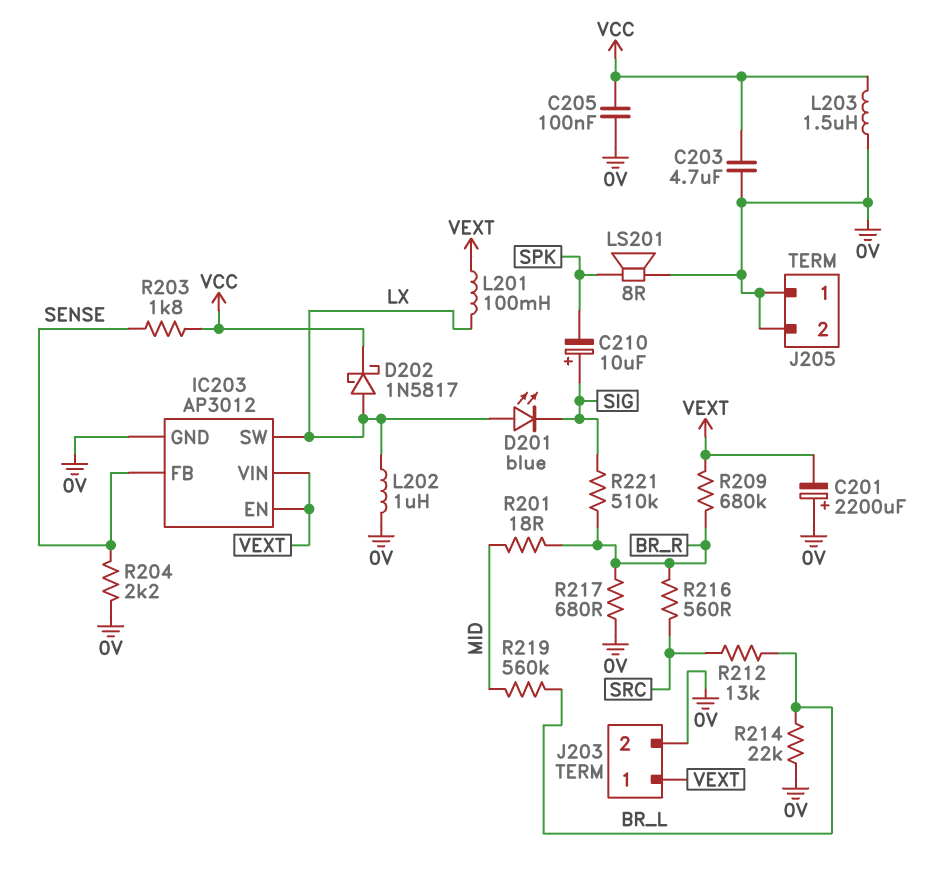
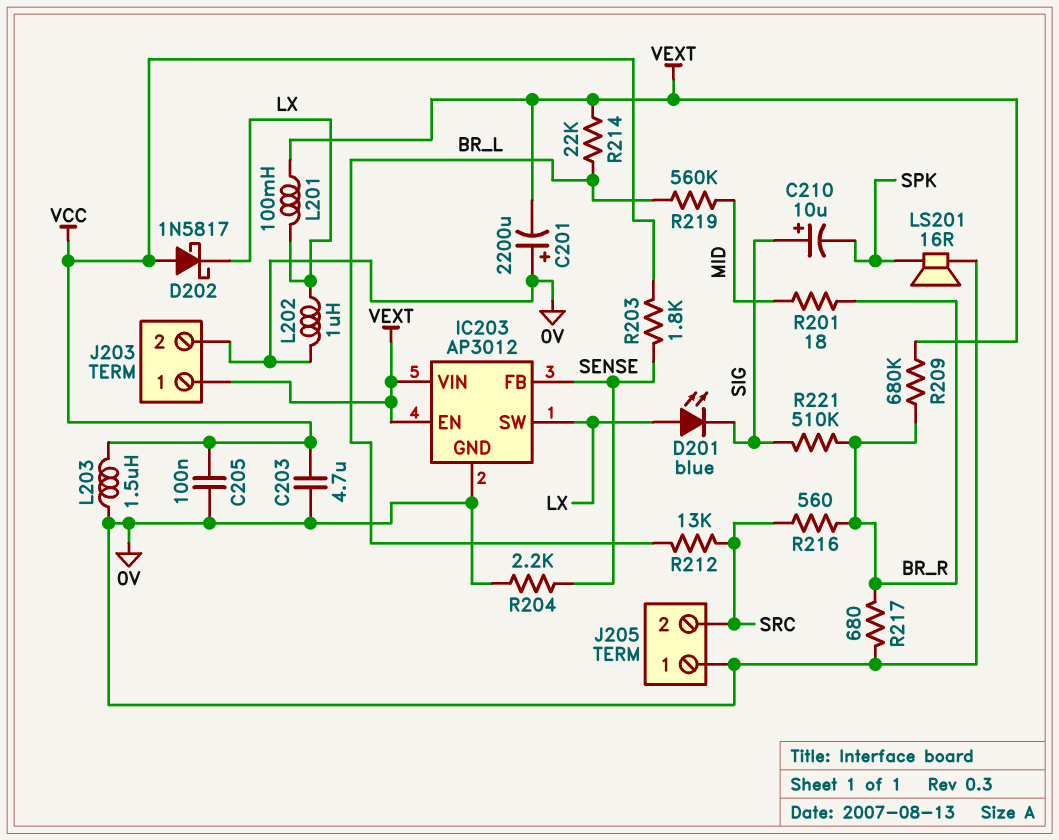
D202: schottky 1N5817 (A LX, K VCC) -> schottky 1N5817 (A VCC, K LX)
J205 pin 2: 0V -> SRC
LS201: speaker 8R (0V, SPK) -> speaker 16R (0V, SPK)
R214: 22k (0V, BR_L) -> 22k (BR_L, VEXT)

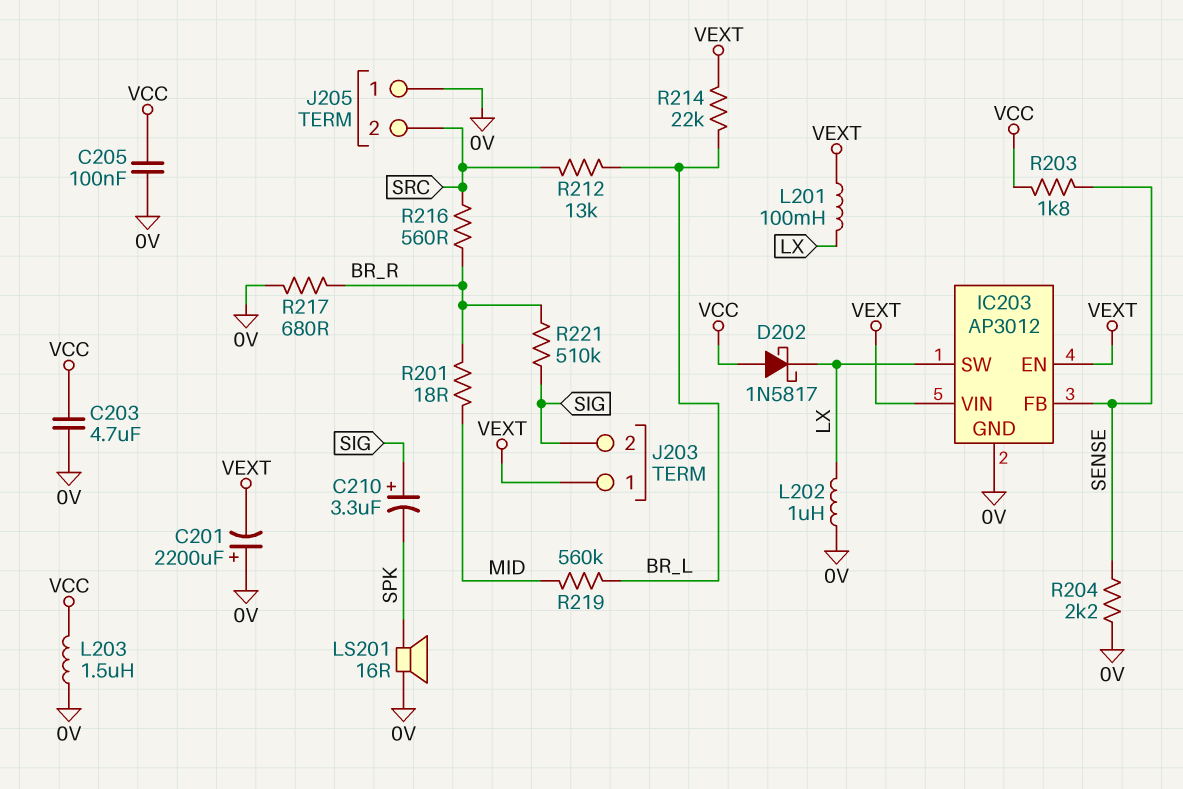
C210: 10uF (plus SIG, minus SPK) -> 3.3uF (plus SIG, minus SPK)
D201: LED blue (A LX, K SIG) -> none
J203 pin 2: 0V -> SIG
R209: 680k (BR_R, VEXT) -> none

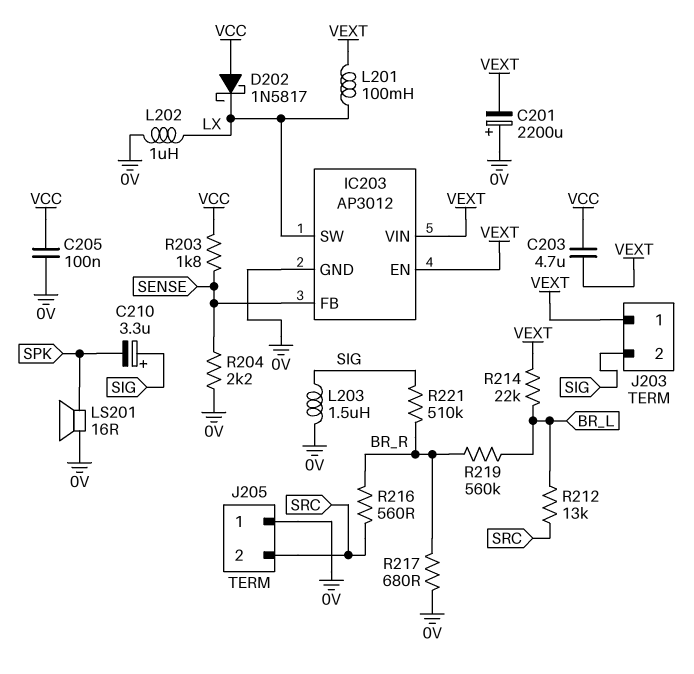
C203: 4.7uF (0V, VCC) -> 4.7uF (VCC, VEXT)
L203: 1.5uH (0V, VCC) -> 1.5uH (0V, SIG)
R201: 18 (BR_R, MID) -> none
R219: 560k (BR_L, MID) -> 560k (BR_L, BR_R)

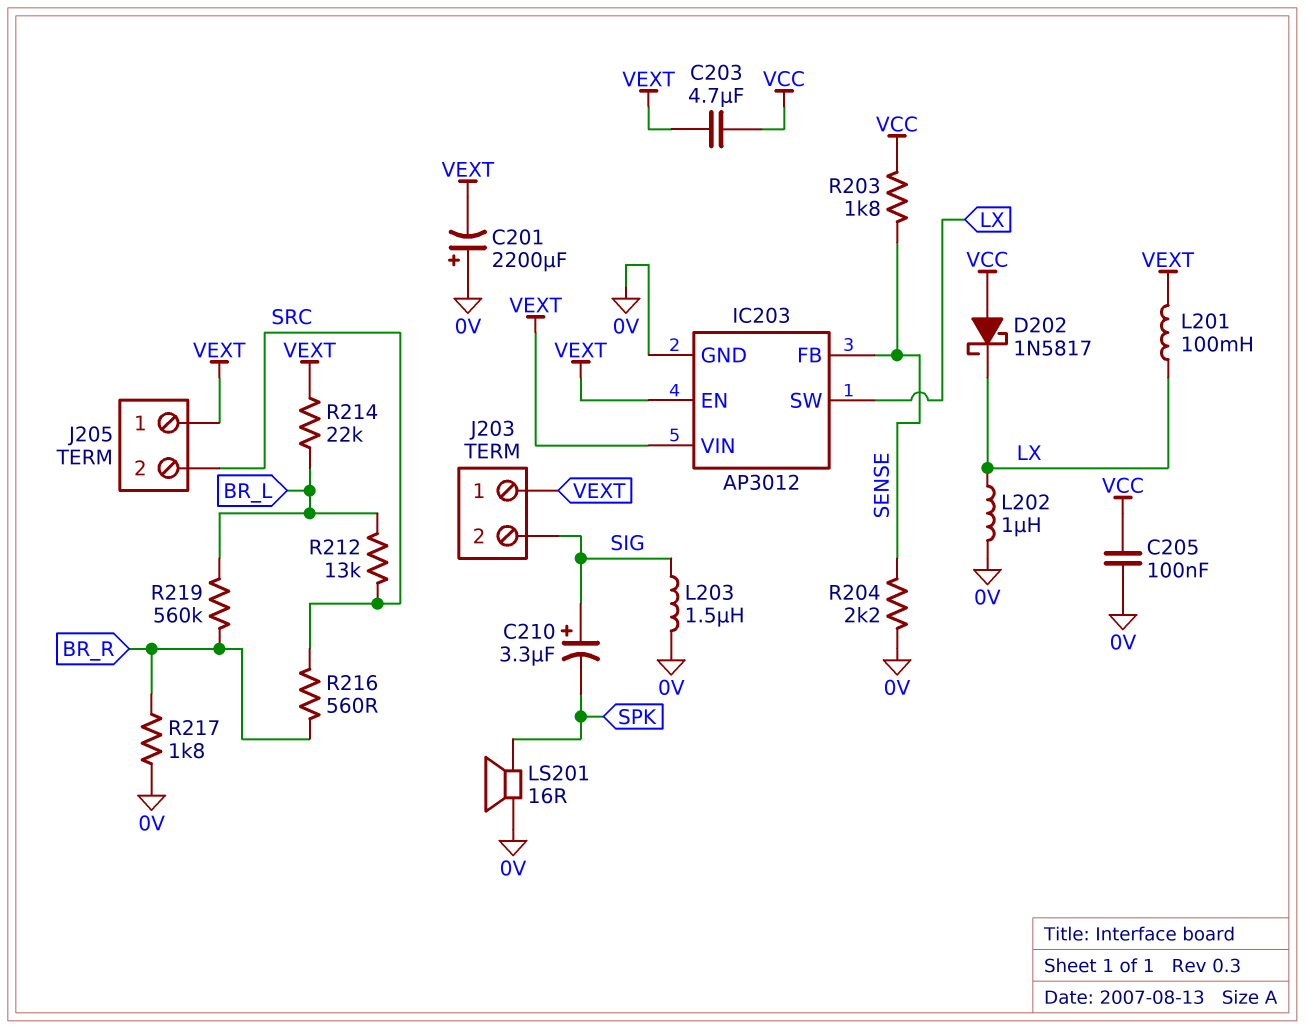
J205 pin 1: 0V -> VEXT
R217: 680 (0V, BR_R) -> 1.8k (0V, BR_R)
R221: 510k (BR_R, SIG) -> none

